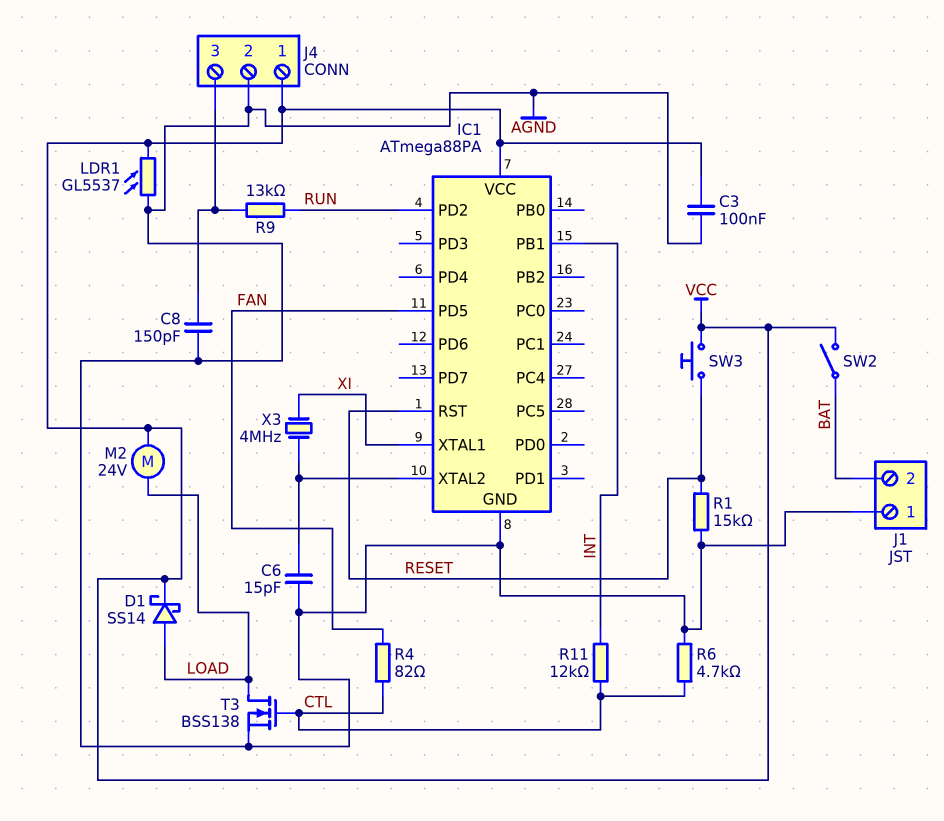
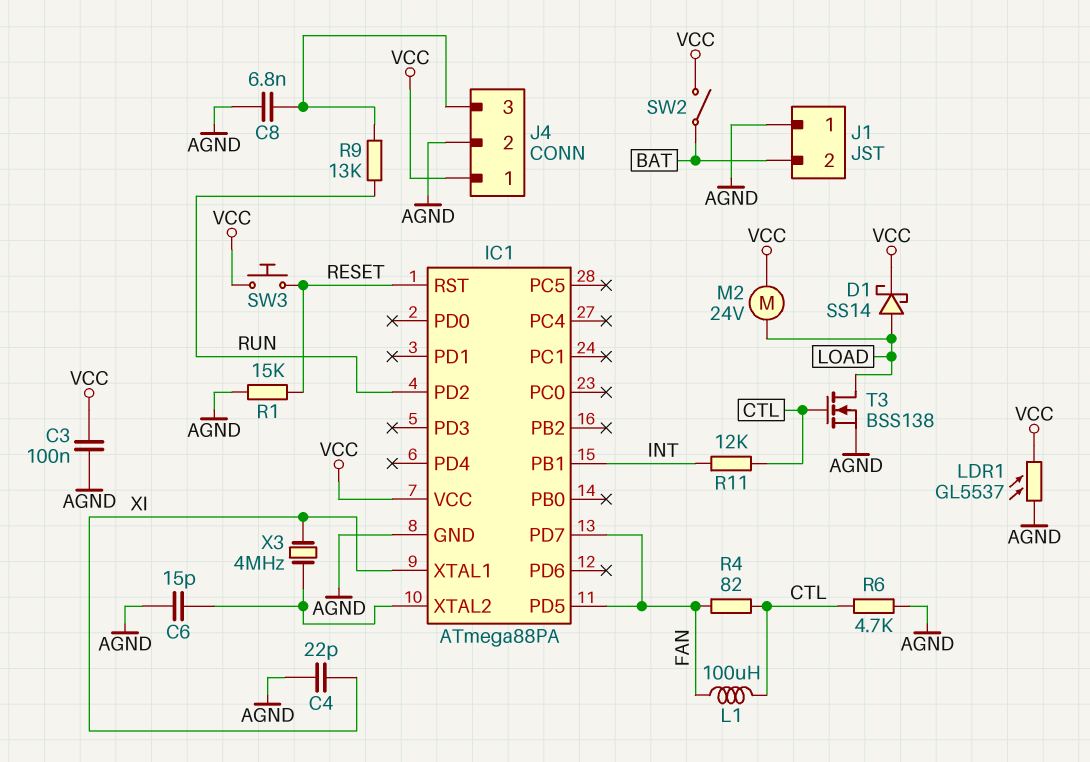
C4: none -> 22pF (AGND, XI)
C8: 150pF (AGND, J4/3) -> 6.8nF (AGND, J4/3)
IC1 pin PD7: none -> FAN
L1: none -> 100uH (CTL, FAN)

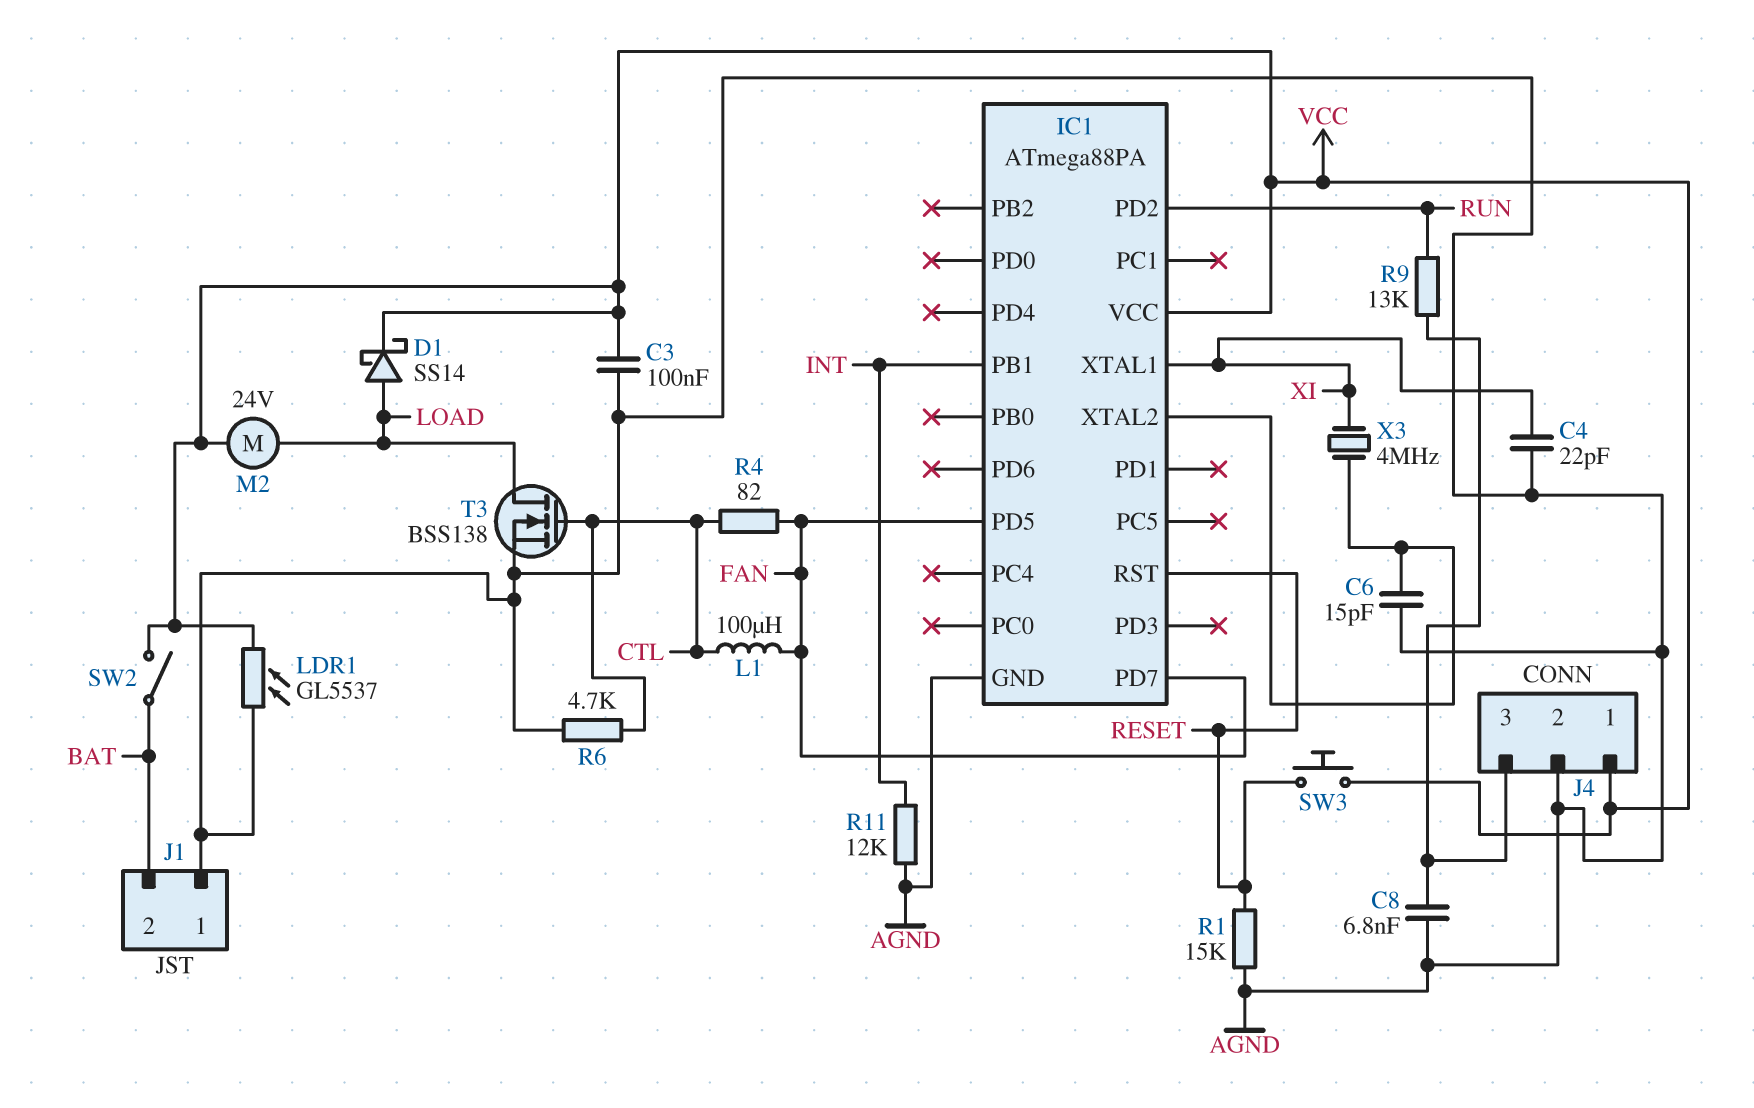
R11: 12k (CTL, INT) -> 12k (AGND, INT)

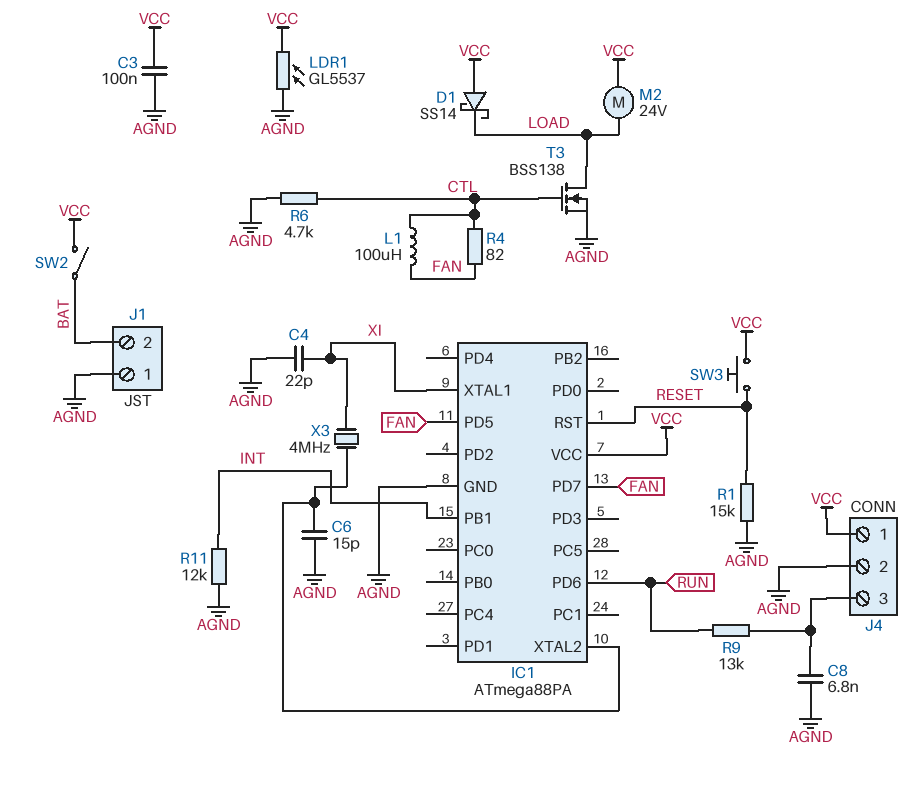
D1: schottky SS14 (A LOAD, K VCC) -> schottky SS14 (A VCC, K LOAD)
IC1 pin PD2: RUN -> none
IC1 pin PD6: none -> RUN

